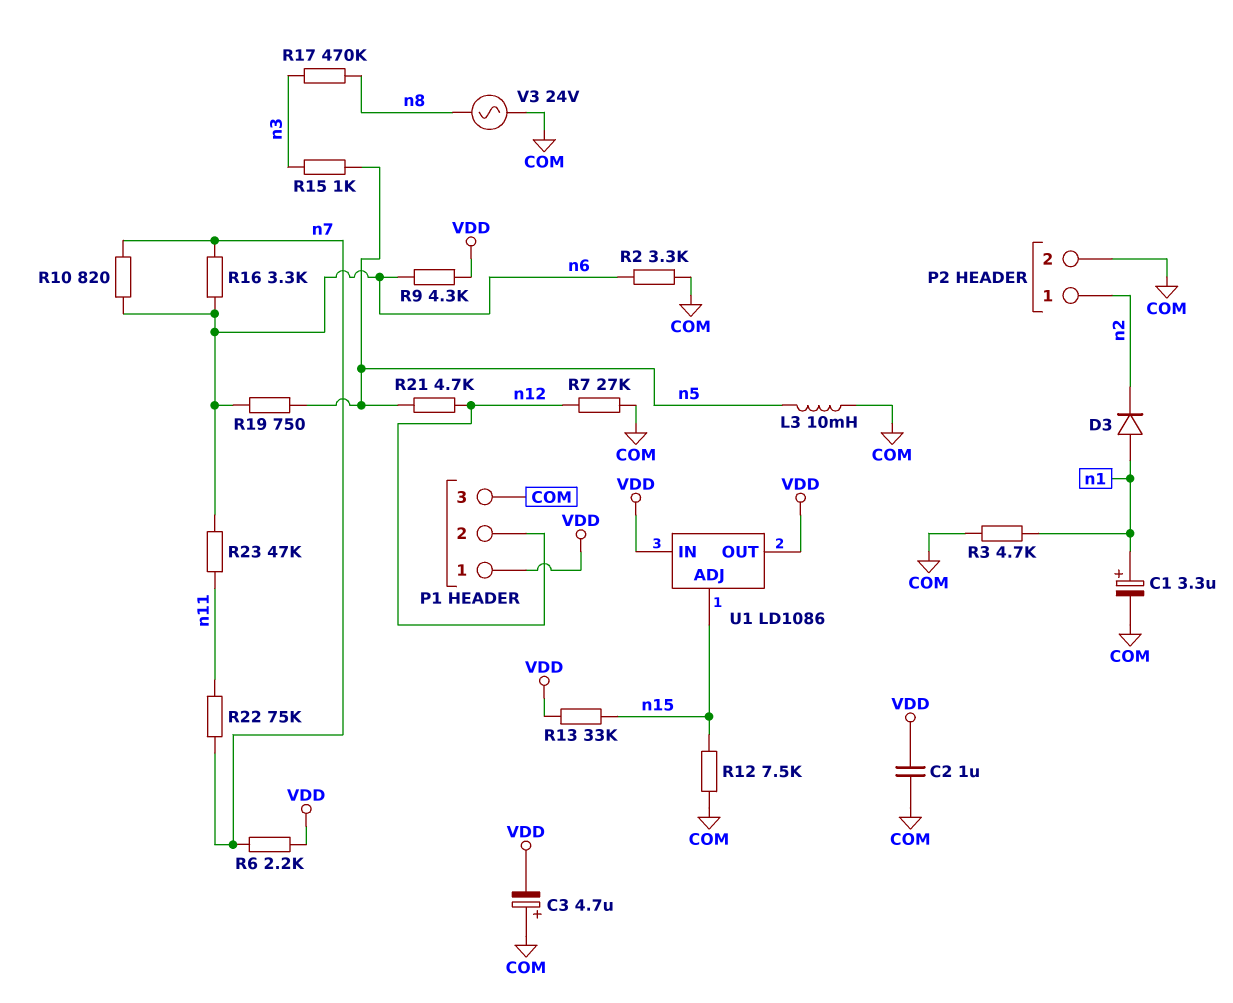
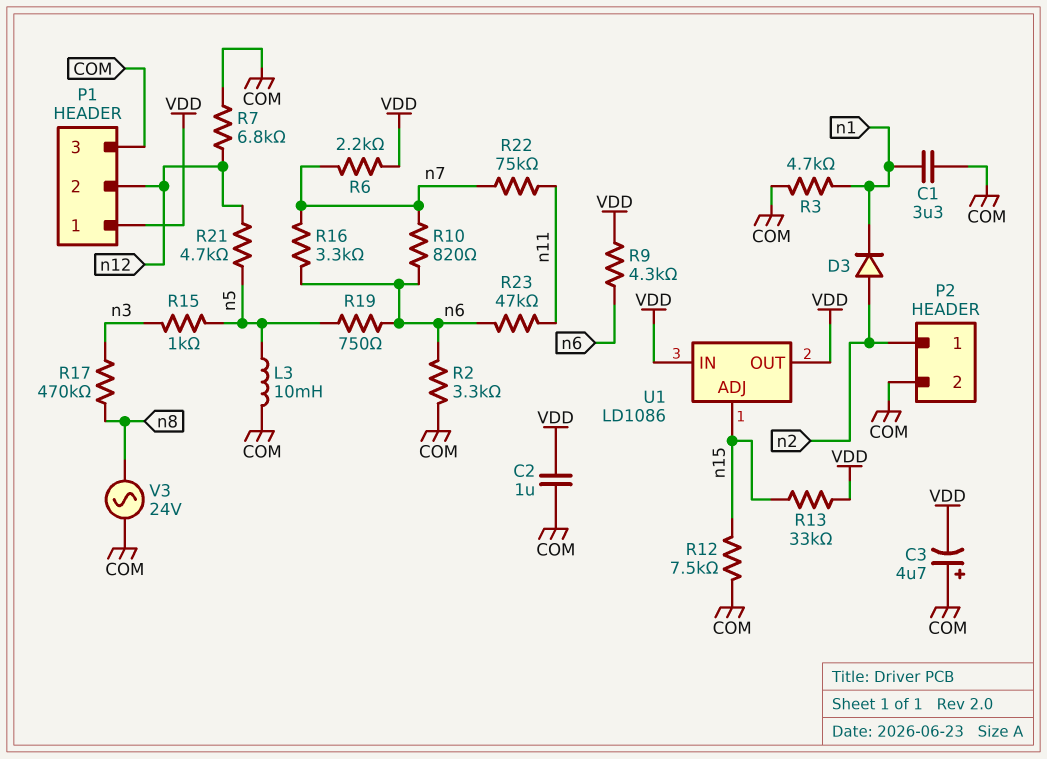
C1: 3.3uF (plus n1, minus COM) -> 3.3uF (COM, n1)
D3: diode (A n1, K n2) -> diode (A n2, K n1)
R7: 27k (COM, n12) -> 6.8k (COM, n12)

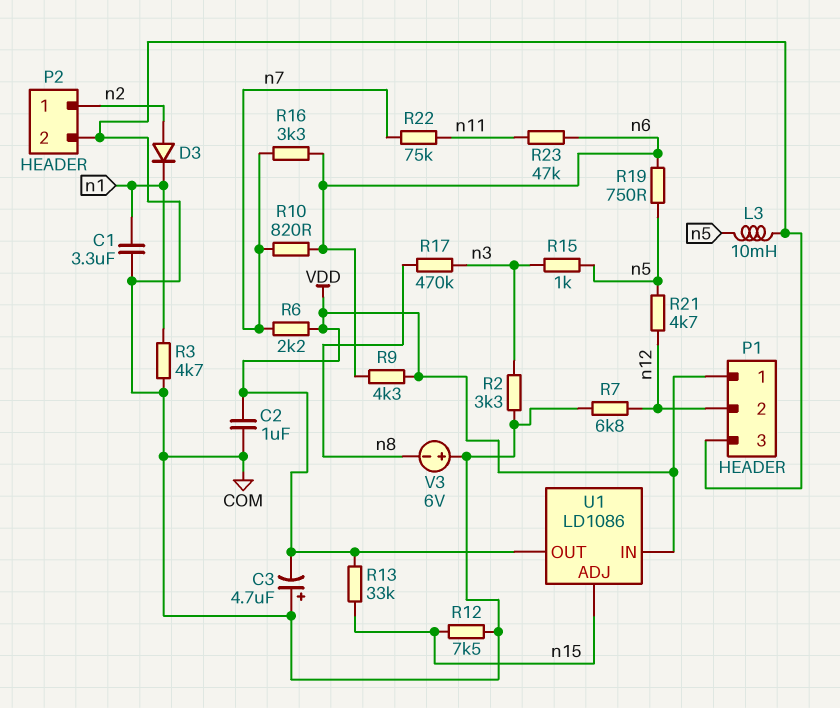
R2: 3.3k (COM, n6) -> 3.3k (COM, n3)
V3: AC 24V (COM, n8) -> 6V (plus COM, minus n8)

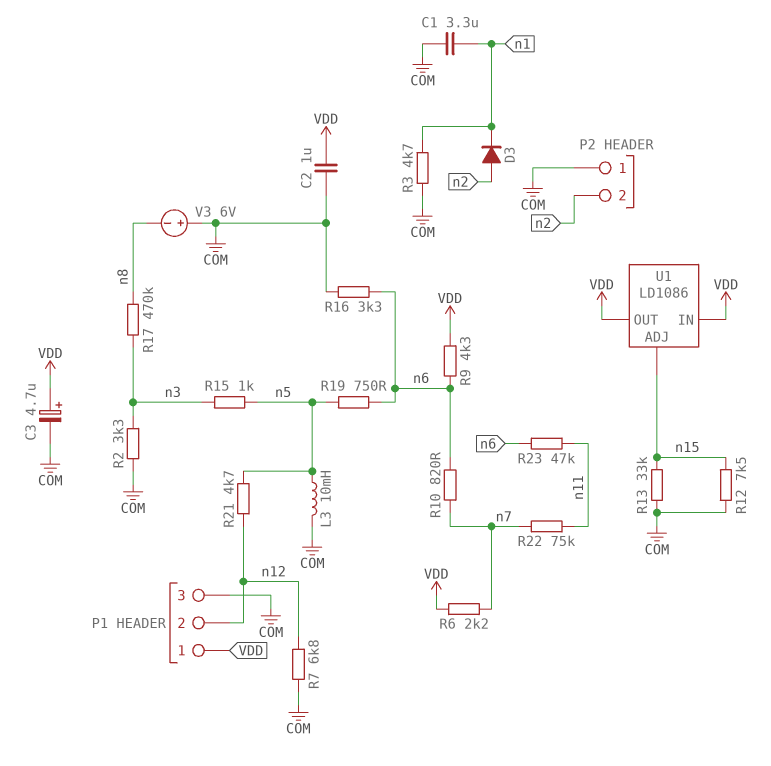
C3: 4.7uF (plus COM, minus VDD) -> 4.7uF (plus VDD, minus COM)
P2 pin 1: n2 -> COM
P2 pin 2: COM -> n2
R13: 33k (VDD, n15) -> 33k (COM, n15)
R16: 3.3k (n6, n7) -> 3.3k (COM, n6)

